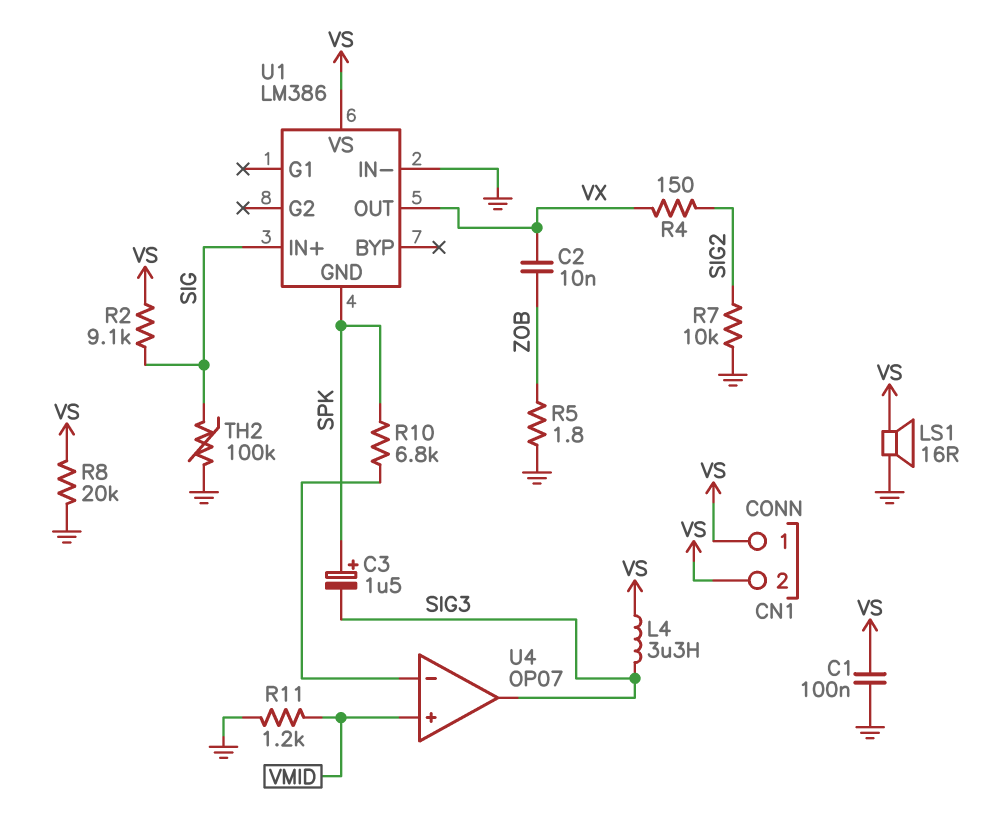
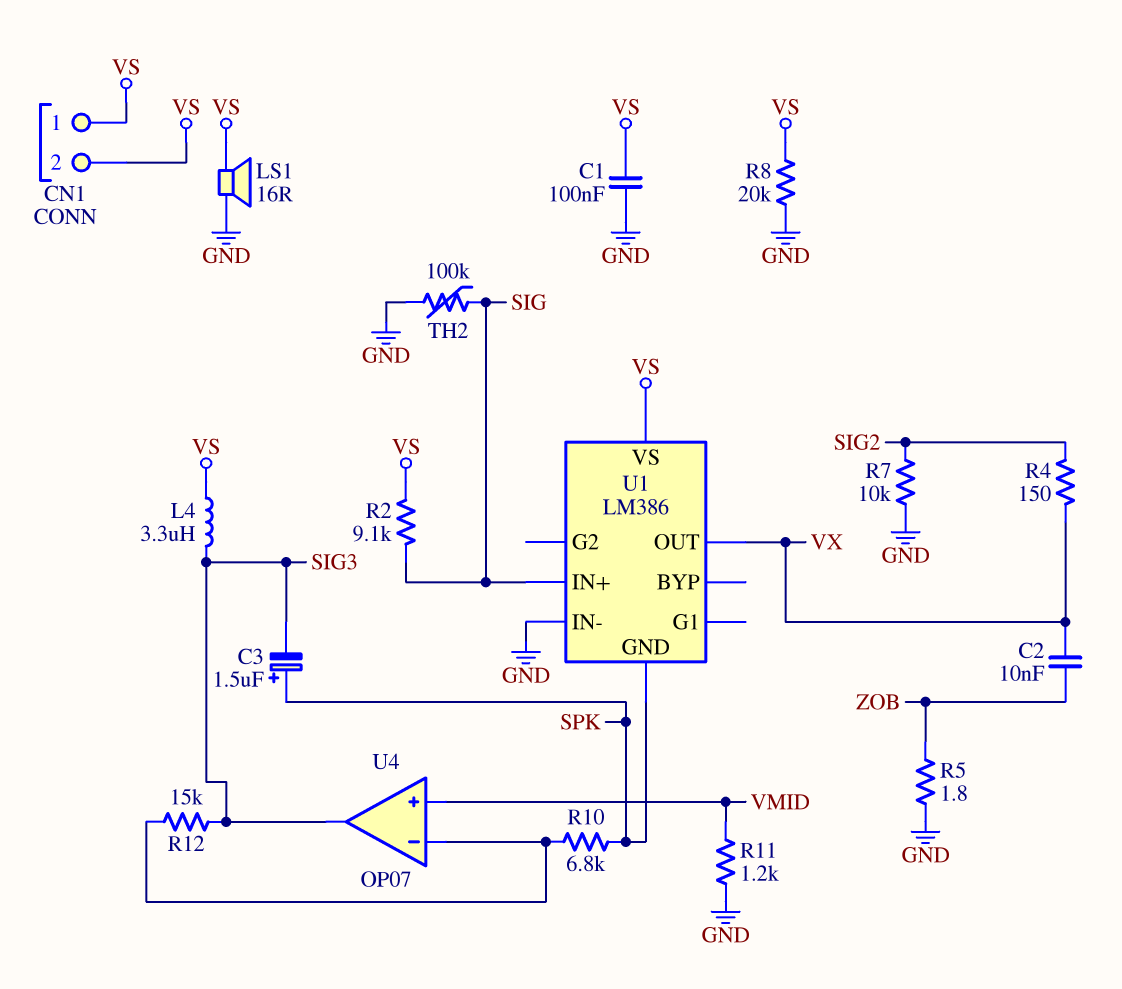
R12: none -> 15k (SIG3, U4/in-)

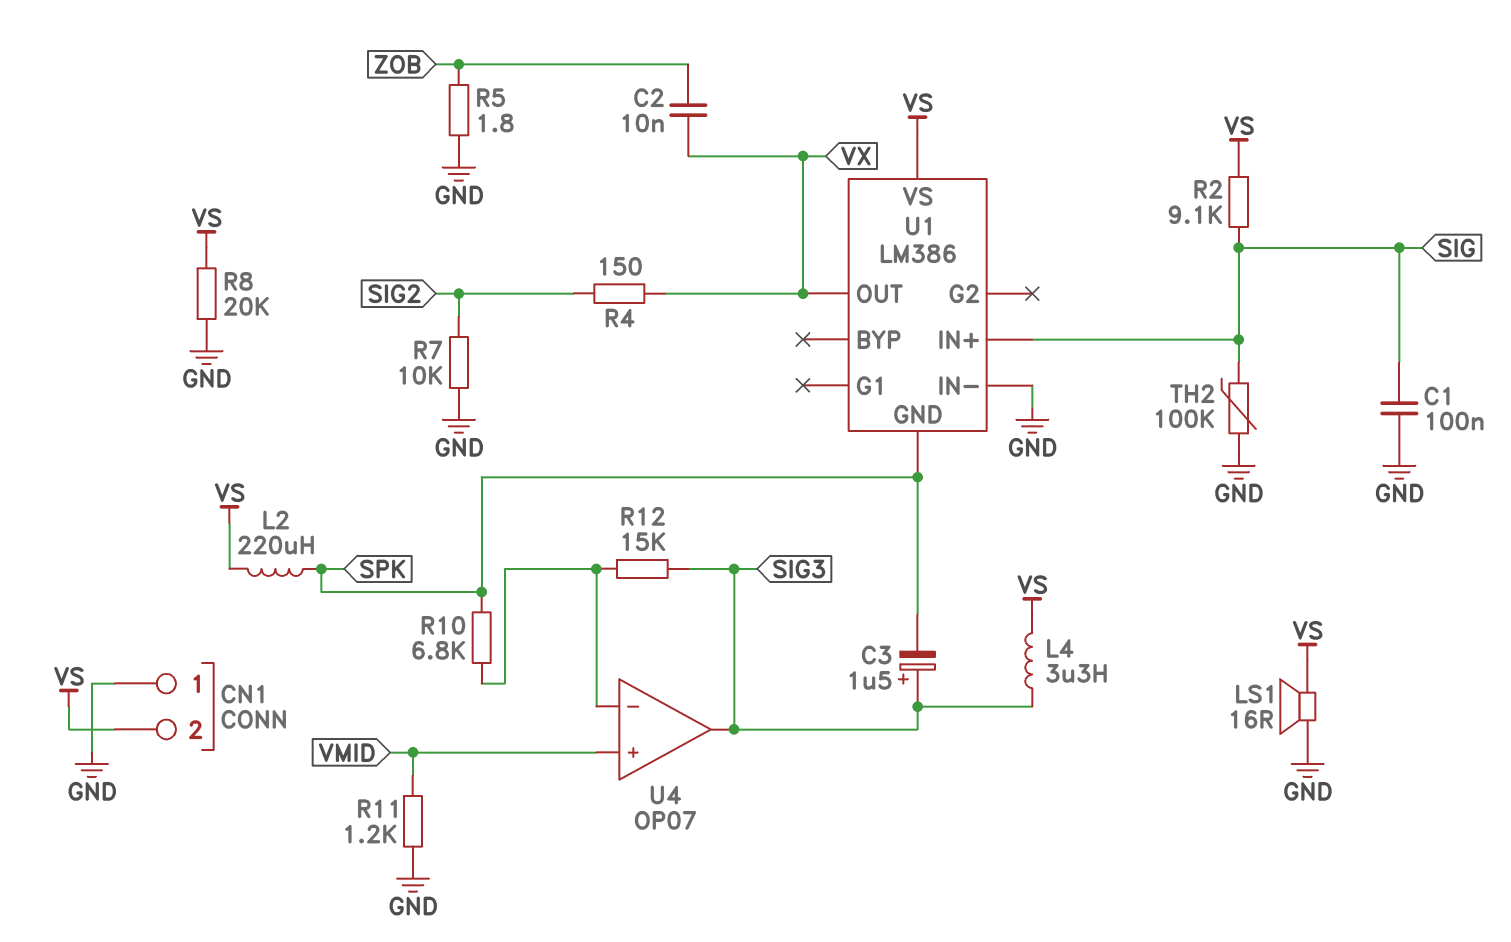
C1: 100nF (GND, VS) -> 100nF (GND, SIG)
C3: 1.5uF (plus SPK, minus SIG3) -> 1.5uF (plus SIG3, minus SPK)
CN1 pin 1: VS -> GND
L2: none -> 220uH (SPK, VS)

